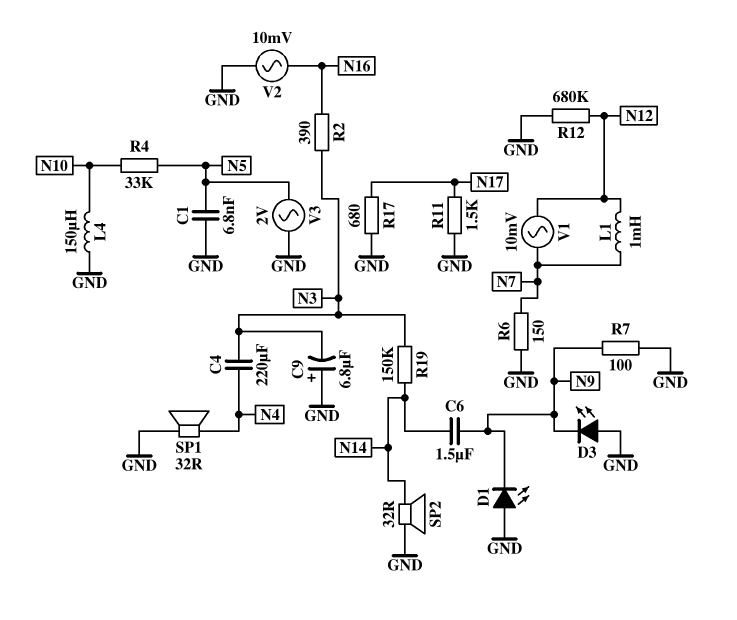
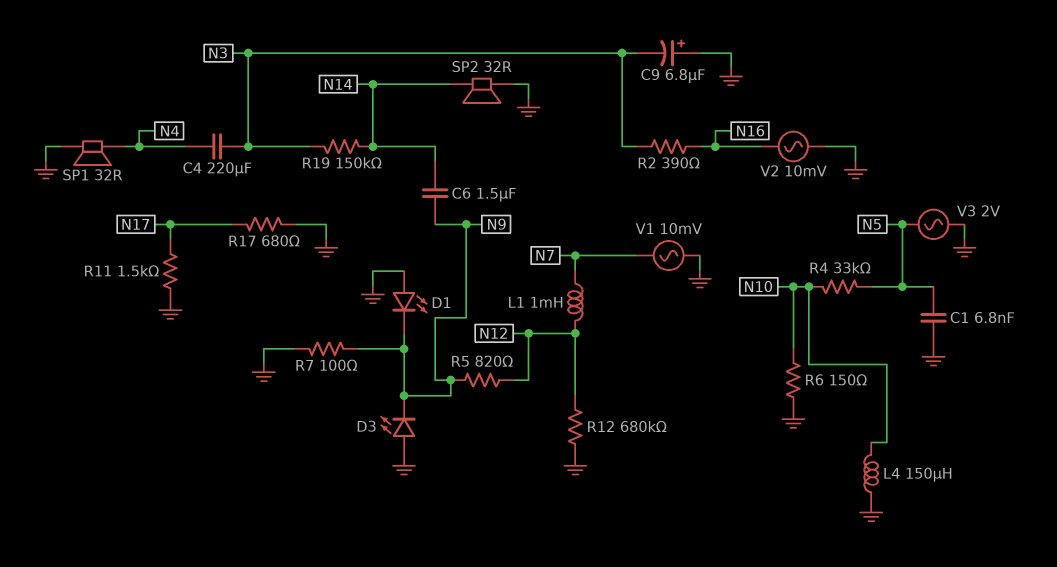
R5: none -> 820 (N9, N12)
R6: 150 (GND, N7) -> 150 (GND, N10)
V1: AC 10mV (N7, N12) -> AC 10mV (GND, N7)

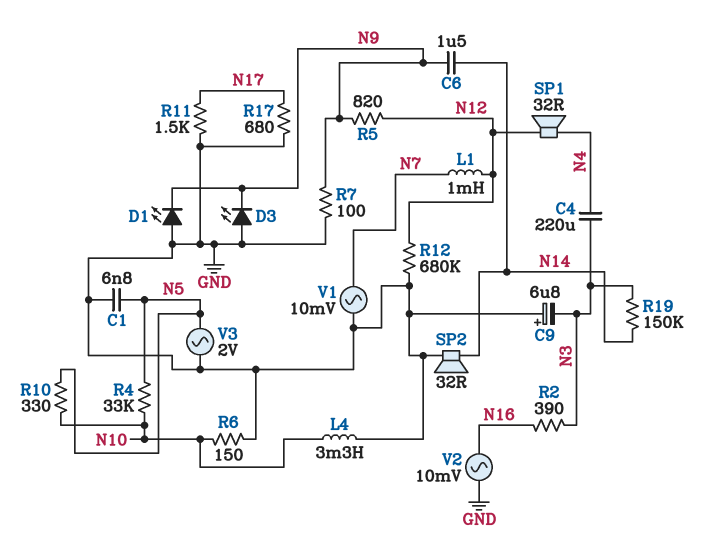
L4: 150uH (GND, N10) -> 3.3mH (GND, N10)
R10: none -> 330 (N5, N10)
SP1: speaker 32R (GND, N4) -> speaker 32R (N4, N12)

